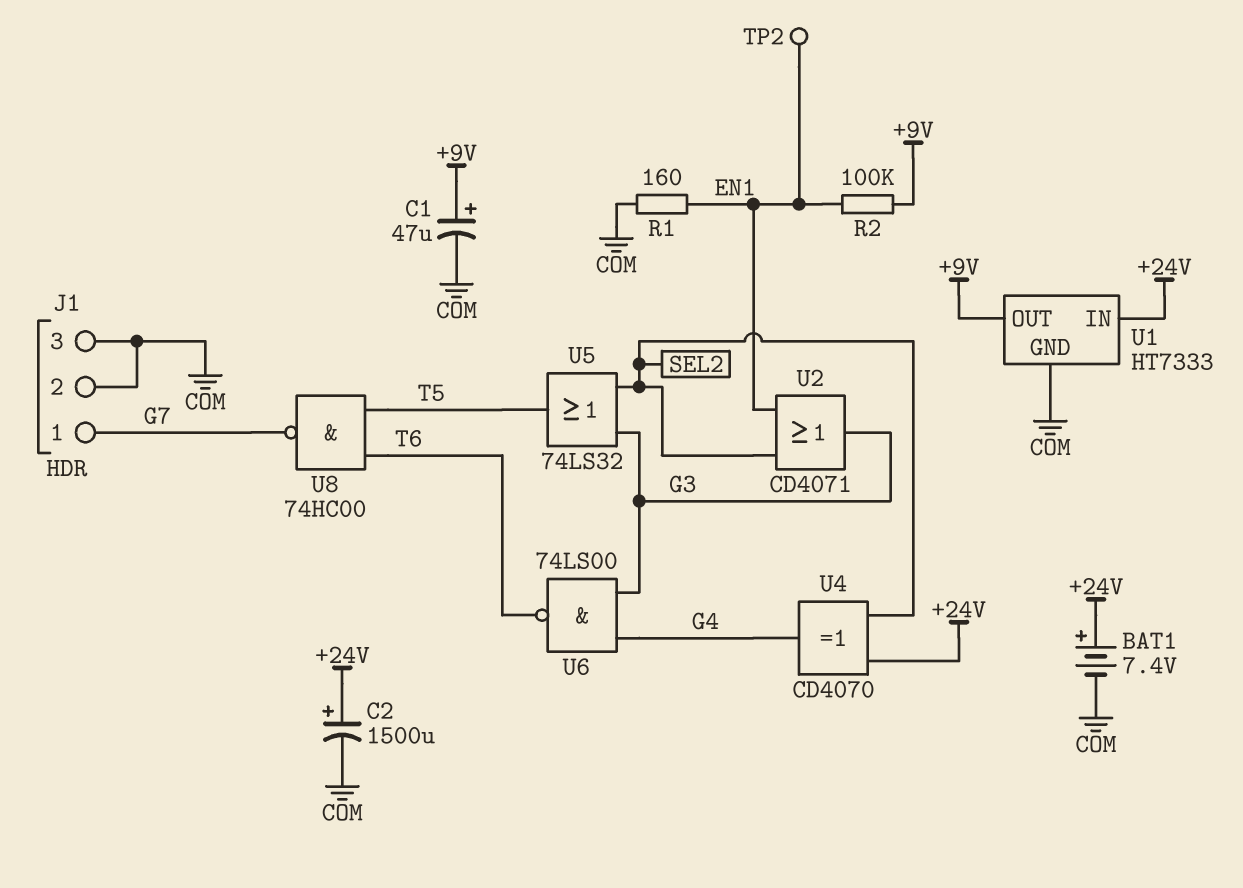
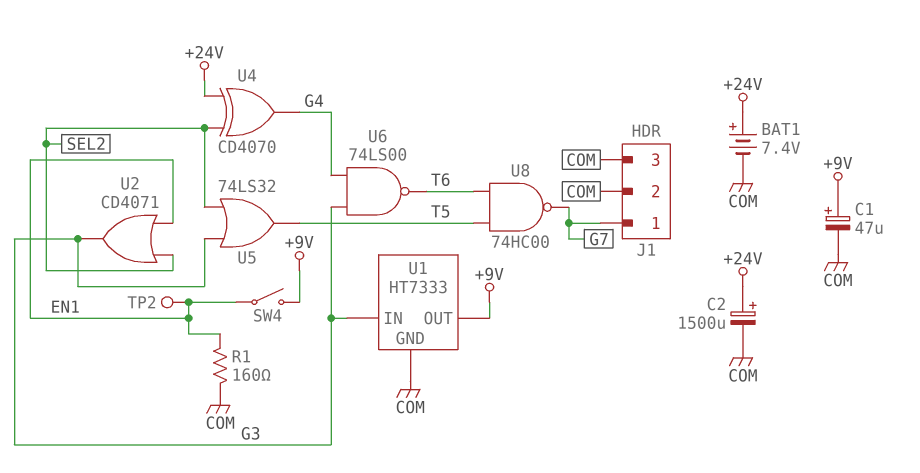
R2: 100k (+9V, EN1) -> none
SW4: none -> switch (+9V, EN1)
U1 pin IN: +24V -> G3

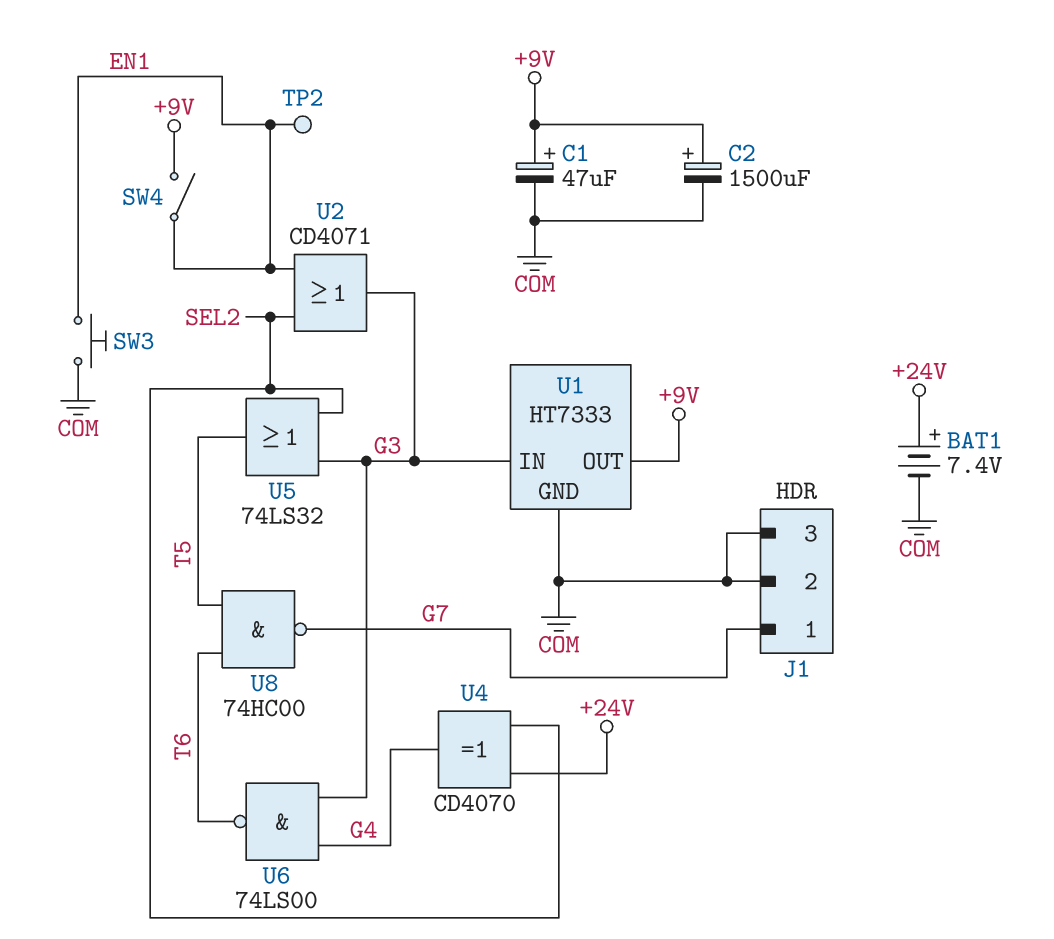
C2: 1500uF (plus +24V, minus COM) -> 1500uF (plus +9V, minus COM)
R1: 160 (COM, EN1) -> none
SW3: none -> button (COM, EN1)

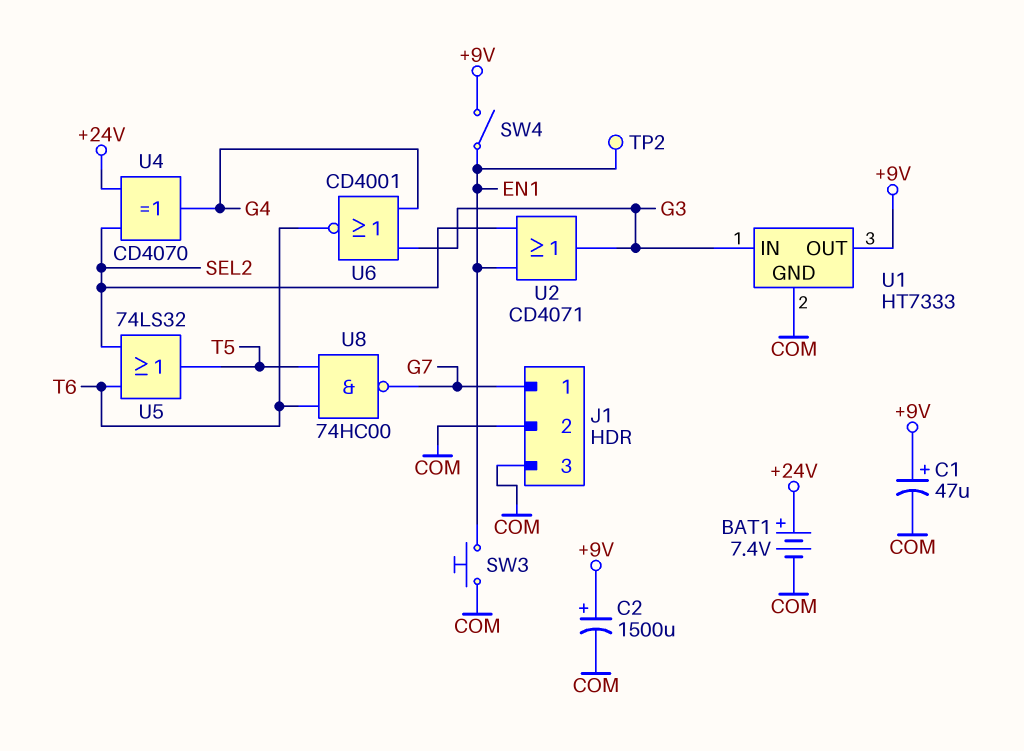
U5: OR 74LS32 (in G3, in SEL2, out T5) -> OR 74LS32 (in SEL2, in T6, out T5)
U6: NAND 74LS00 (in G3, in G4, out T6) -> NOR CD4001 (in G3, in G4, out T6)

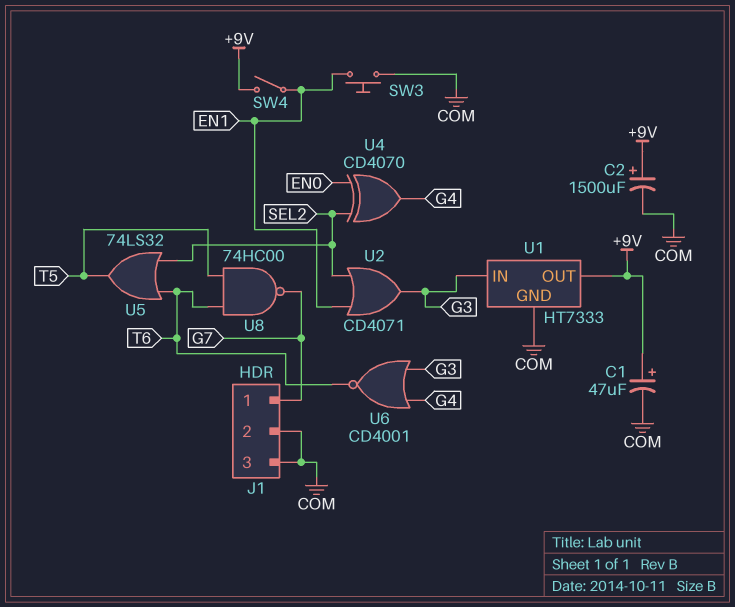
BAT1: 7.4V (plus +24V, minus COM) -> none
TP2: test point (EN1) -> none
U4: XOR CD4070 (in +24V, in SEL2, out G4) -> XOR CD4070 (in EN0, in SEL2, out G4)

